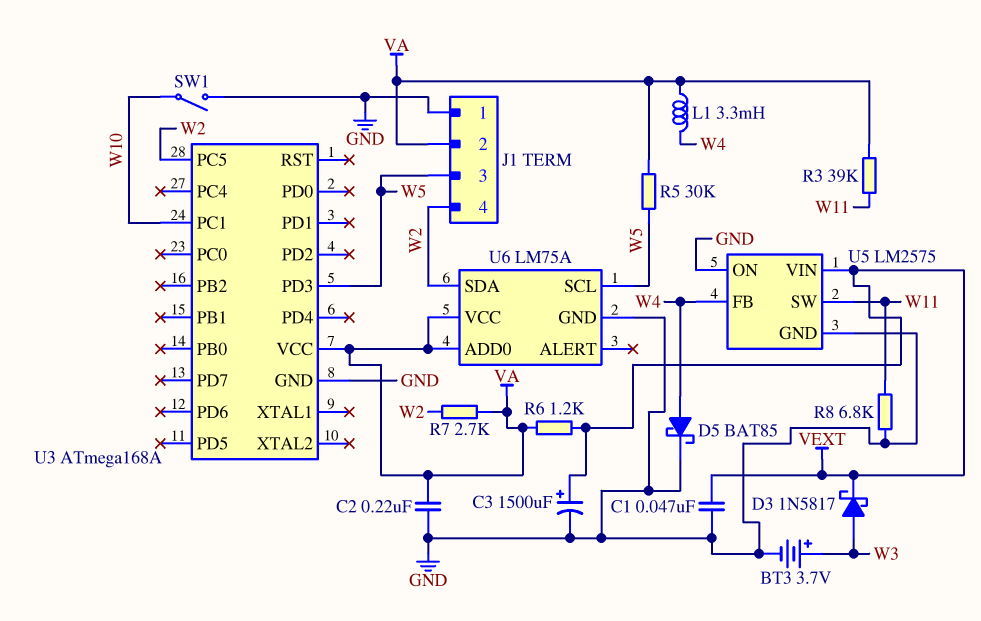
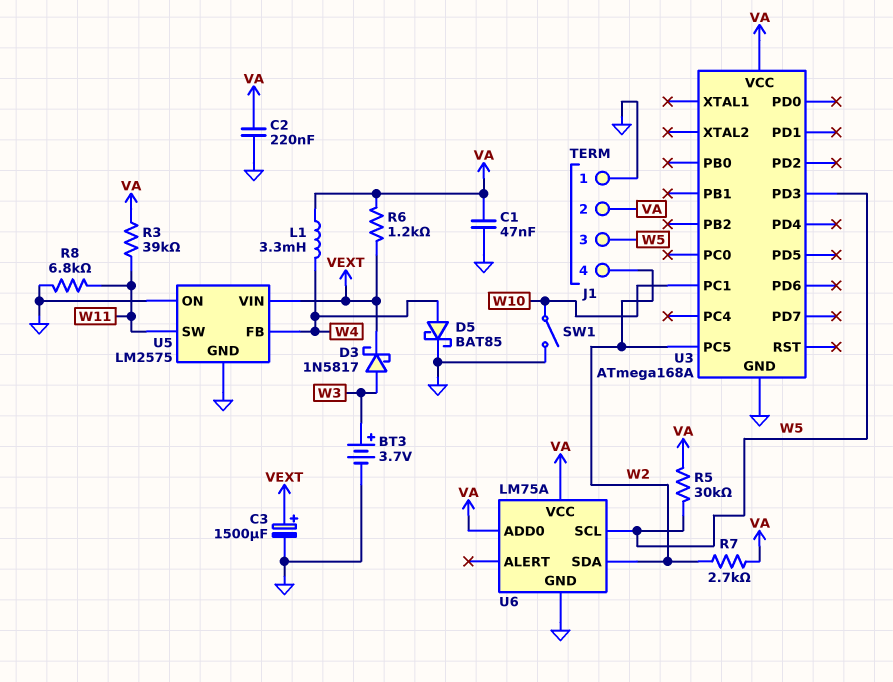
C1: 47nF (GND, VEXT) -> 47nF (GND, VA)

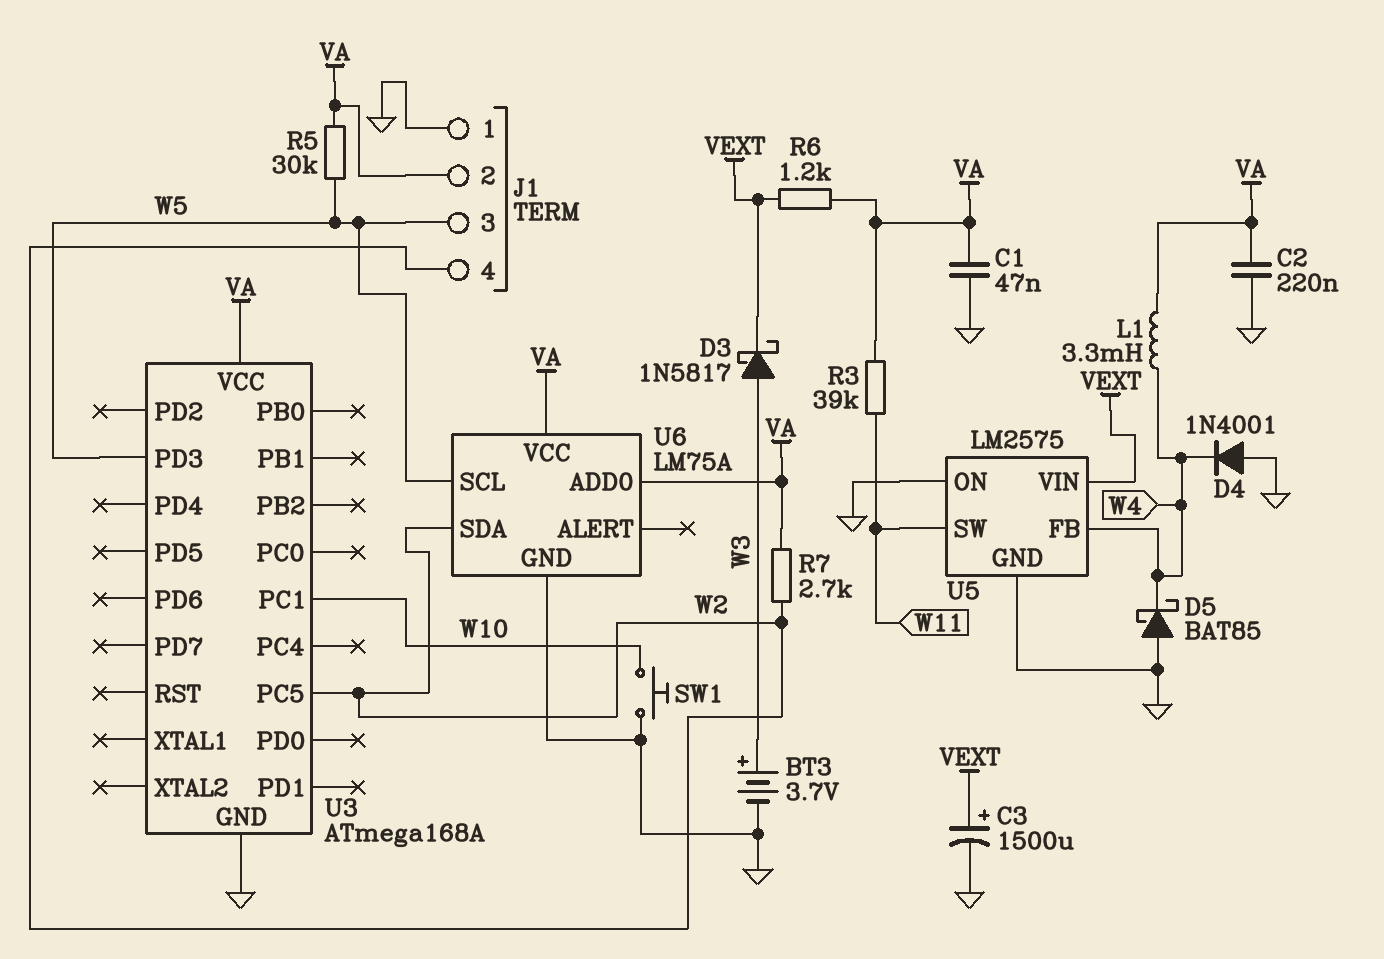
D4: none -> diode 1N4001 (A GND, K W4)
D5: schottky BAT85 (A W4, K GND) -> schottky BAT85 (A GND, K W4)
R8: 6.8k (GND, W11) -> none
SW1: switch (GND, W10) -> button (GND, W10)

